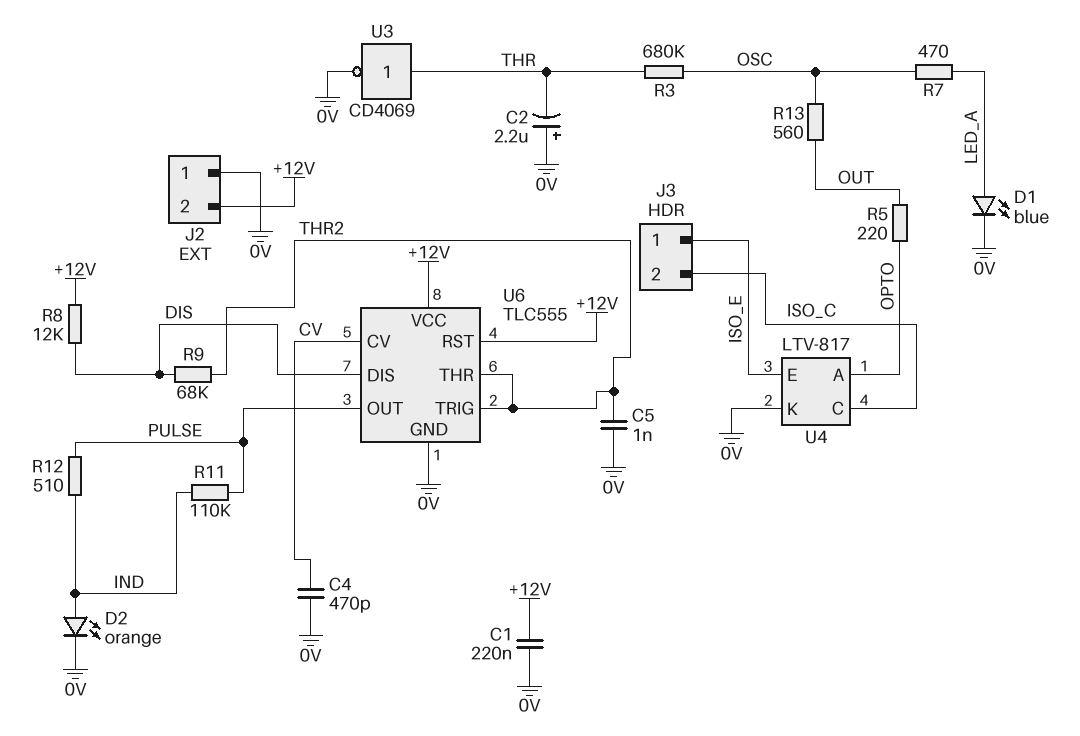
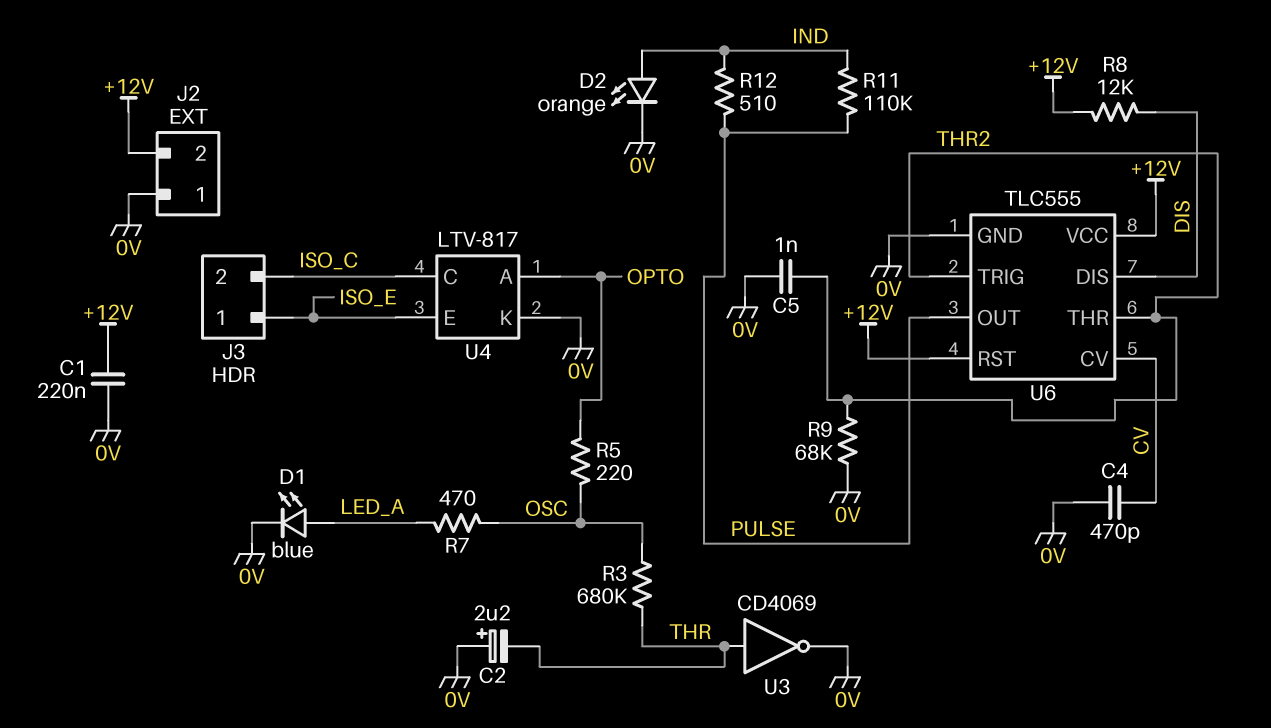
R5: 220 (OPTO, OUT) -> 220 (OPTO, OSC)
R9: 68k (DIS, THR2) -> 68k (0V, THR2)
R13: 560 (OSC, OUT) -> none

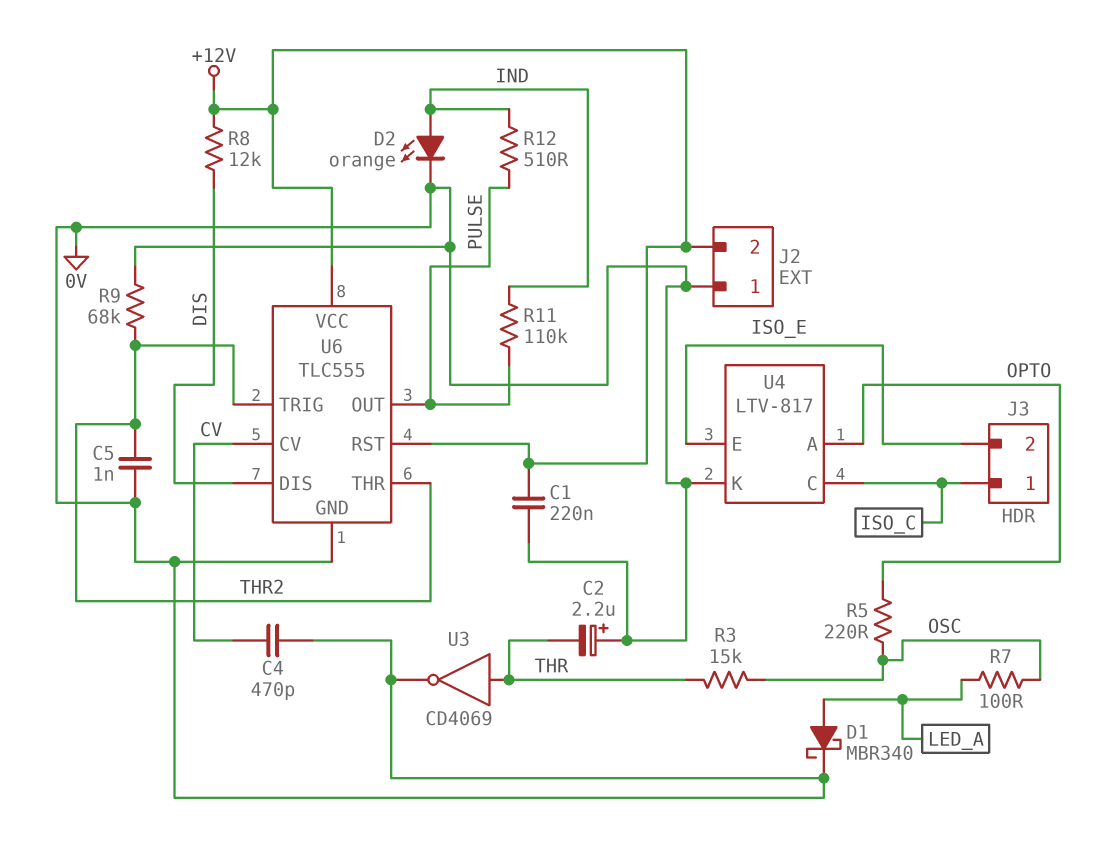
D1: LED blue (A LED_A, K 0V) -> schottky MBR340 (A LED_A, K 0V)
J3 pin 1: ISO_E -> ISO_C
J3 pin 2: ISO_C -> ISO_E
R3: 680k (OSC, THR) -> 15k (OSC, THR)
R7: 470 (LED_A, OSC) -> 100 (LED_A, OSC)

